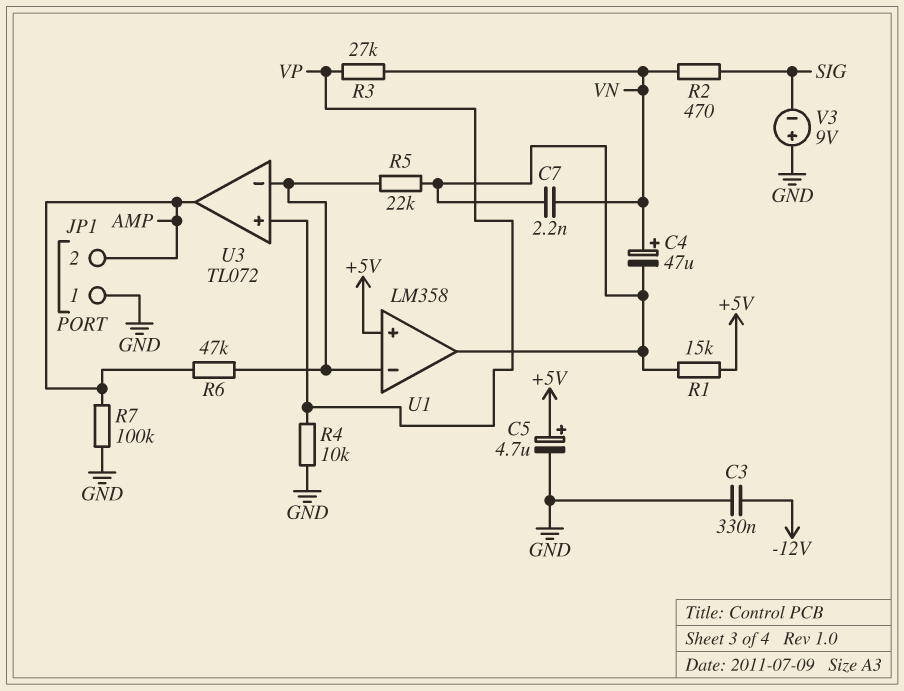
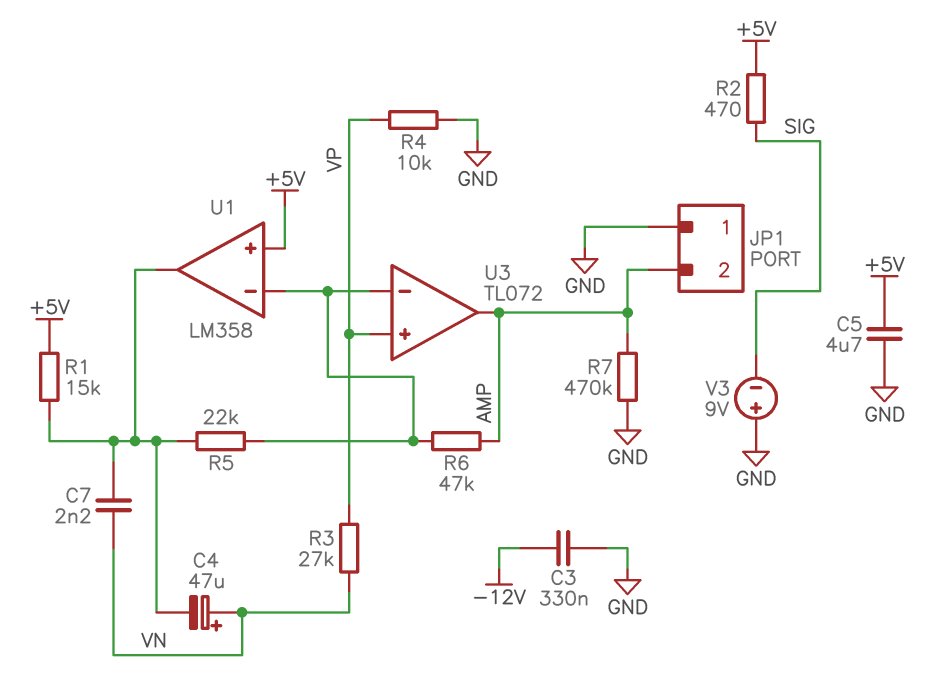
C5: 4.7uF (plus +5V, minus GND) -> 4.7uF (+5V, GND)
R2: 470 (SIG, VN) -> 470 (+5V, SIG)
R7: 100k (AMP, GND) -> 470k (AMP, GND)

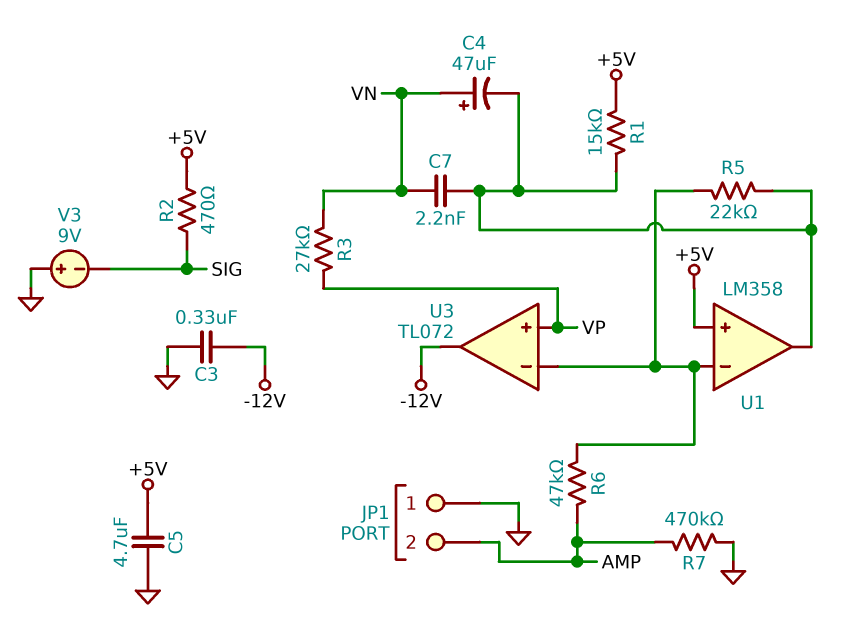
R4: 10k (GND, VP) -> none
U3 pin out: AMP -> -12V

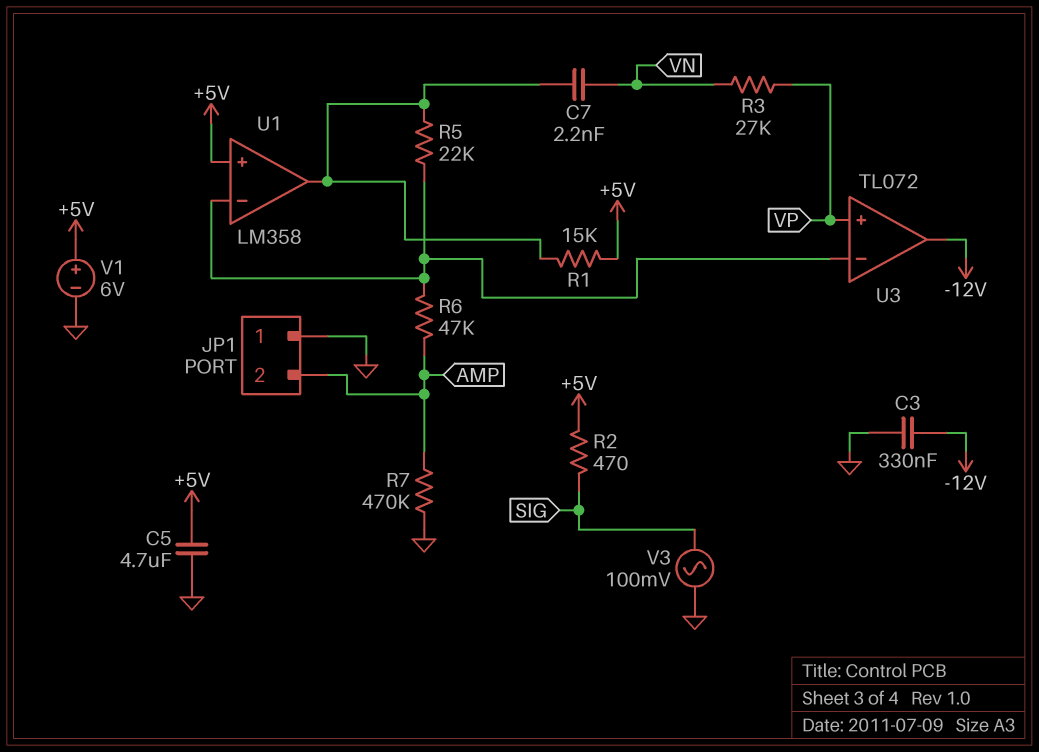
C4: 47uF (plus VN, minus U1/out) -> none
V1: none -> 6V (plus +5V, minus GND)
V3: 9V (plus GND, minus SIG) -> AC 100mV (GND, SIG)

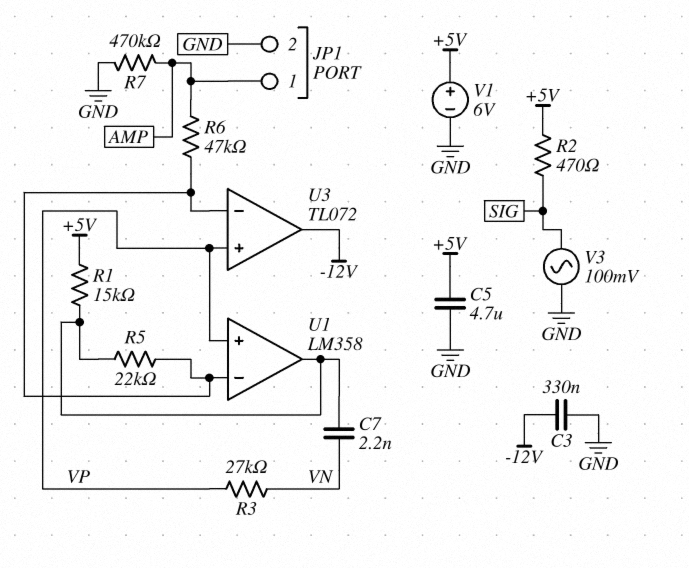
JP1 pin 1: GND -> AMP
JP1 pin 2: AMP -> GND
U1 pin in+: +5V -> VP

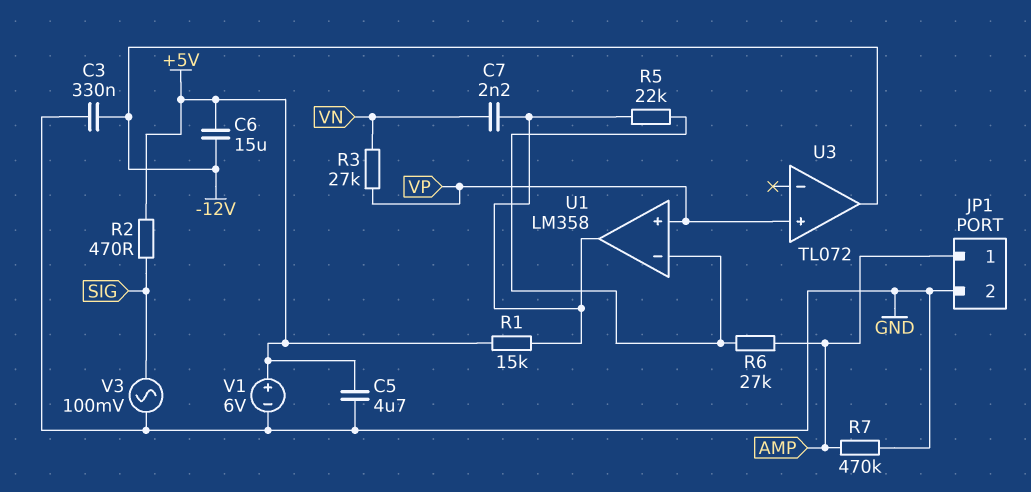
C6: none -> 15uF (+5V, -12V)
R6: 47k (AMP, U1/in-) -> 27k (AMP, U1/in-)
U3 pin in-: U1/in- -> none

